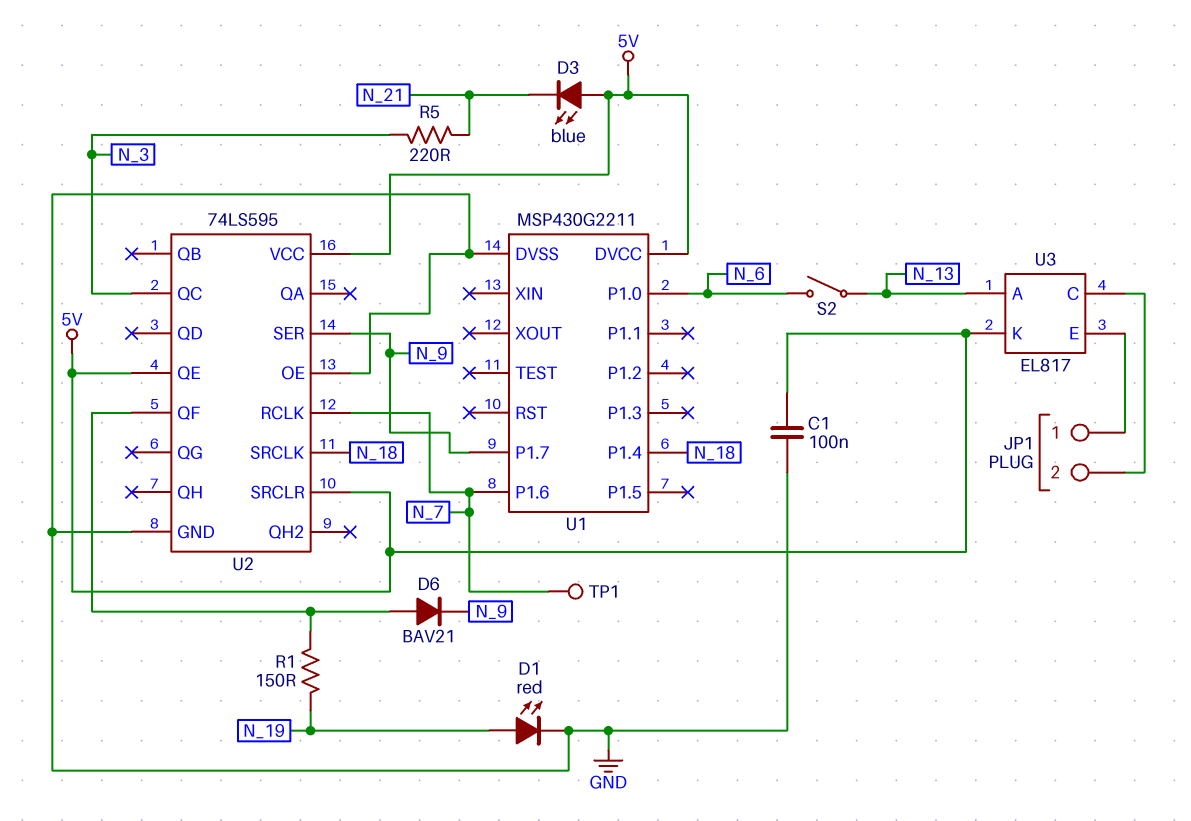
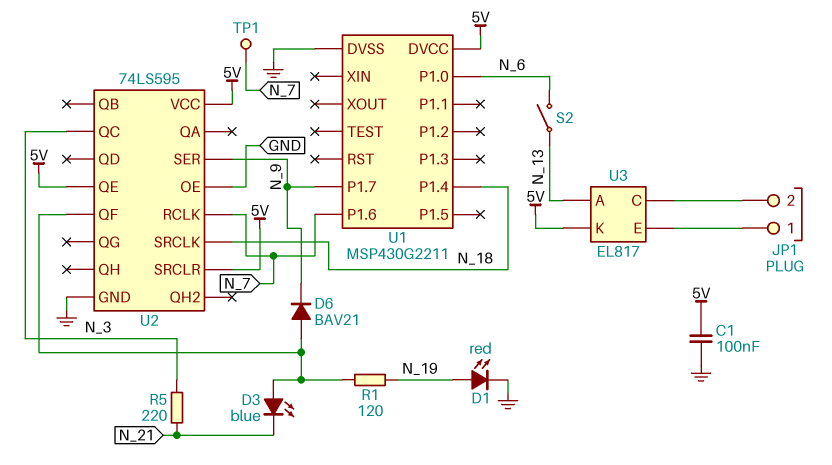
D3: LED blue (A 5V, K N_21) -> LED blue (A U2/QF, K N_21)
R1: 150 (N_19, U2/QF) -> 120 (N_19, U2/QF)

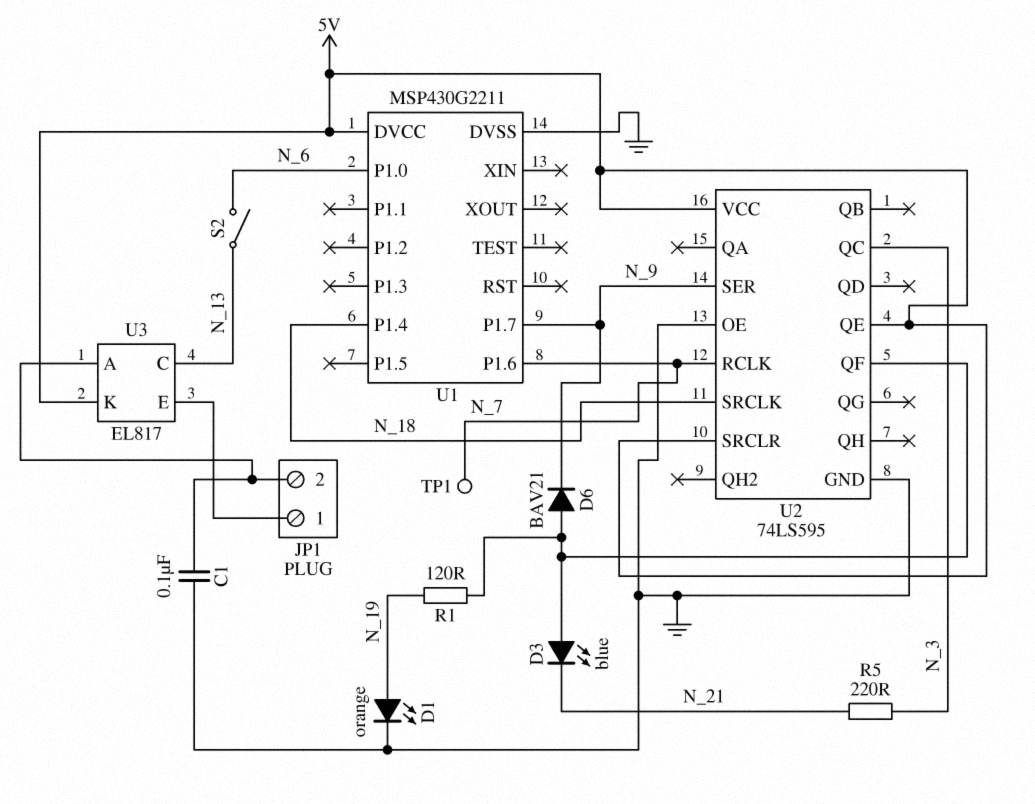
C1: 100nF (5V, GND) -> 100nF (GND, JP1/2)
D1: LED red (A N_19, K GND) -> LED orange (A N_19, K GND)
U3 pin A: N_13 -> JP1/2
U3 pin C: JP1/2 -> N_13

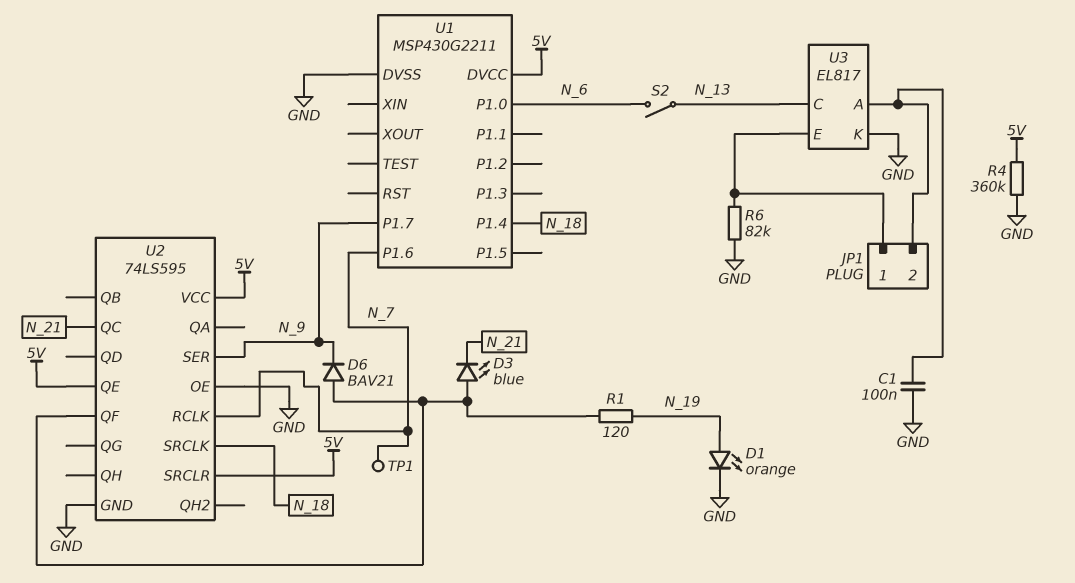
R4: none -> 360k (5V, GND)
R5: 220 (N_3, N_21) -> none
R6: none -> 82k (GND, JP1/1)
U2 pin QC: N_3 -> N_21
U3 pin K: 5V -> GND

